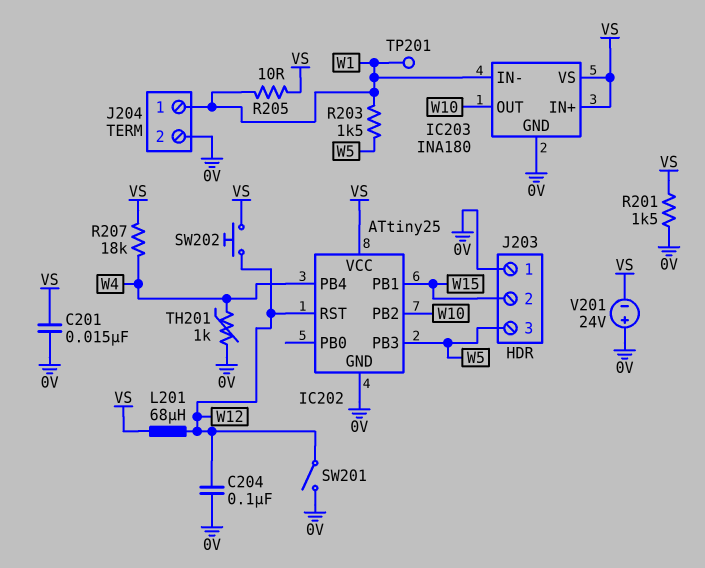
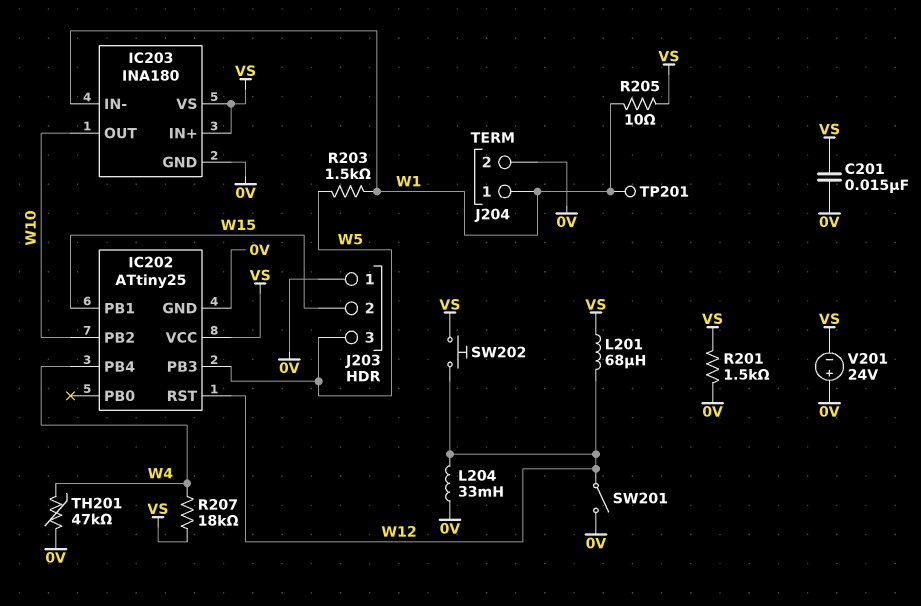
C204: 100nF (0V, W12) -> none
L204: none -> 33mH (0V, W12)
TH201: 1k (0V, W4) -> 47k (0V, W4)

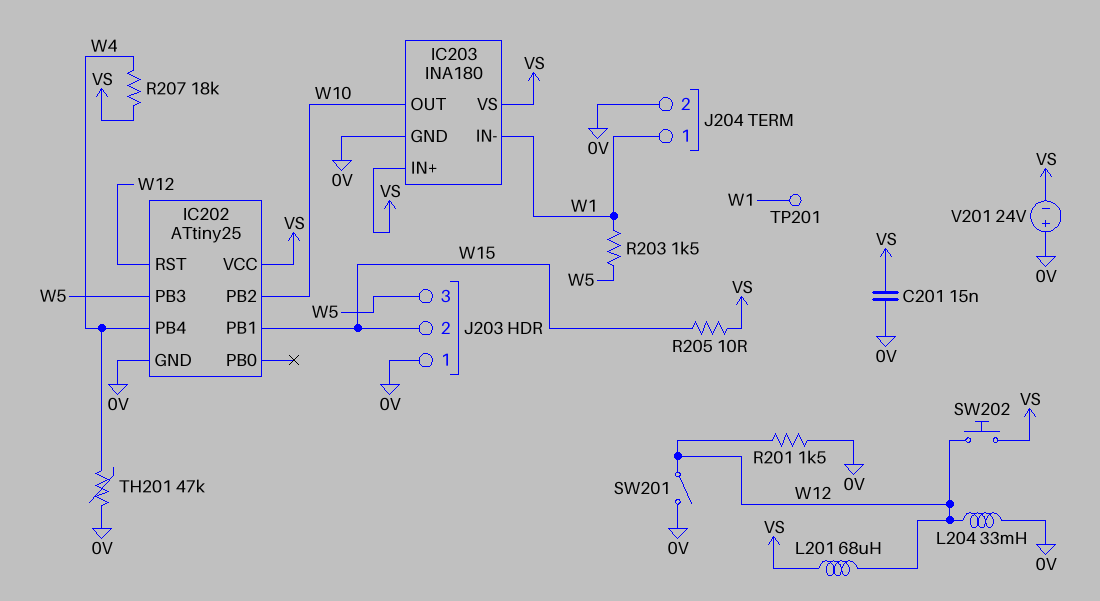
R201: 1.5k (0V, VS) -> 1.5k (0V, W12)
R205: 10 (VS, W1) -> 10 (VS, W15)

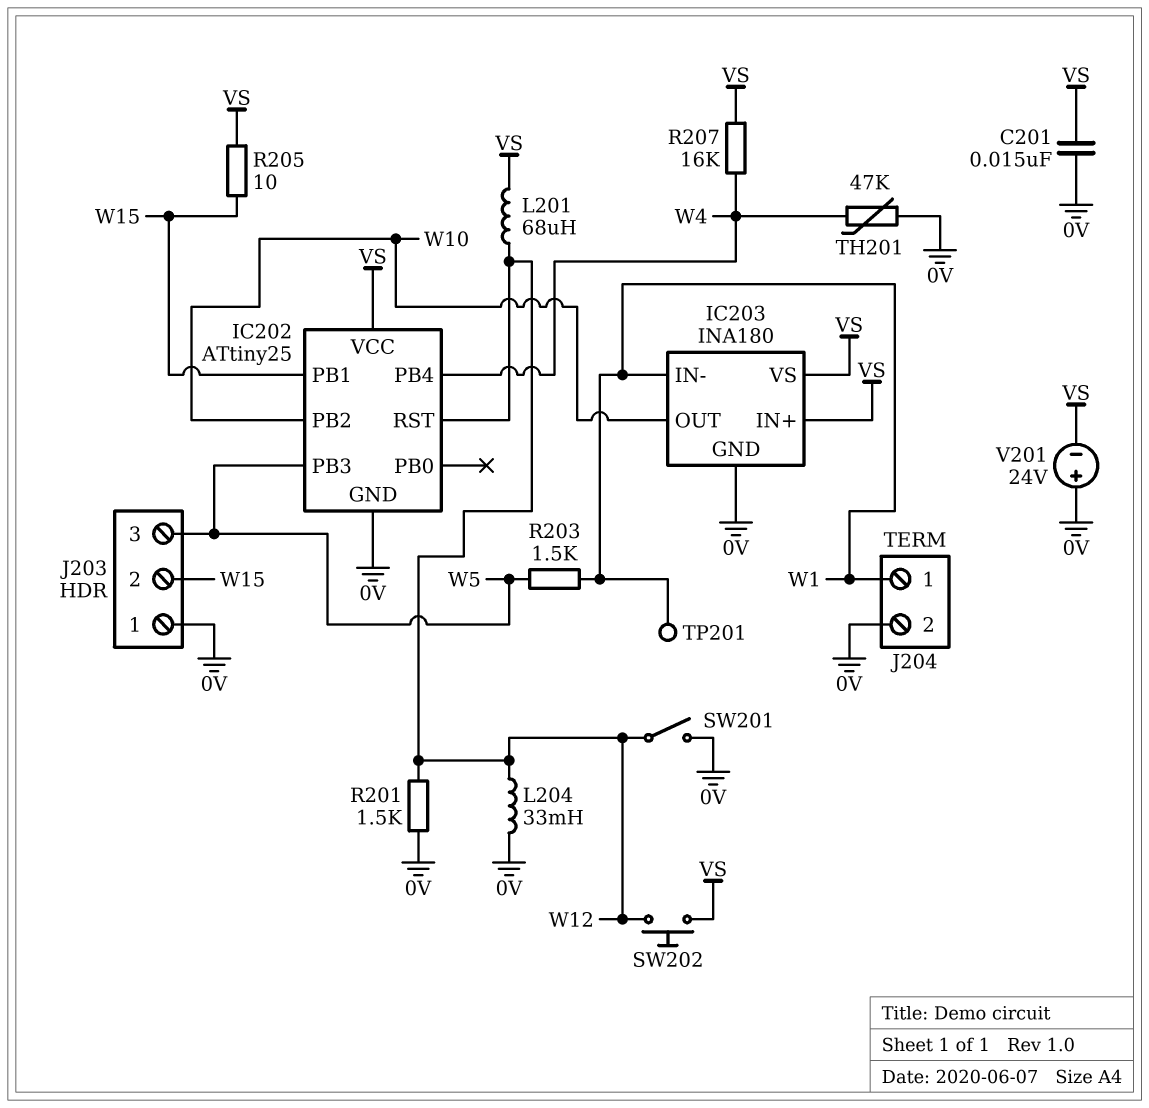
R207: 18k (VS, W4) -> 16k (VS, W4)

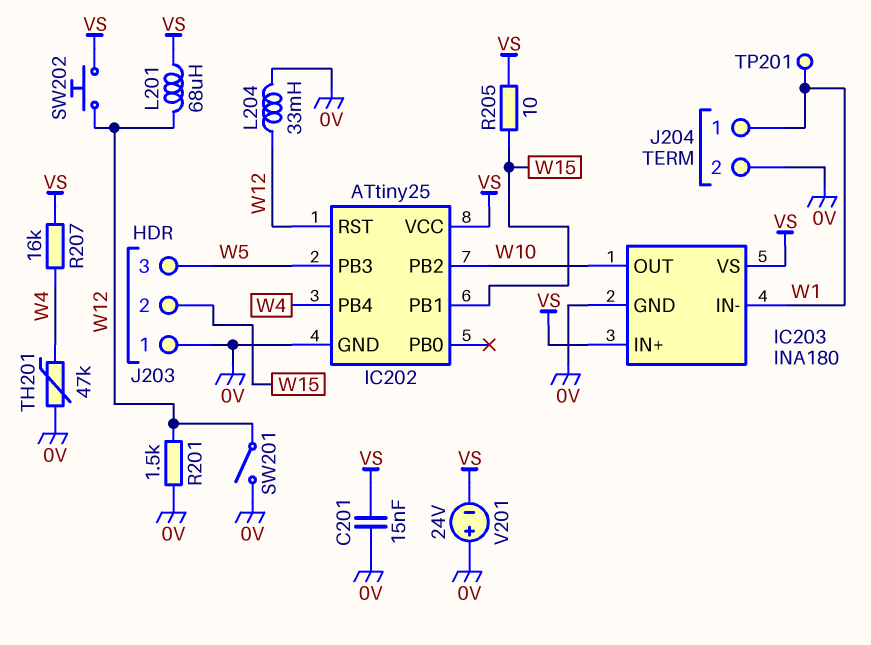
R203: 1.5k (W1, W5) -> none

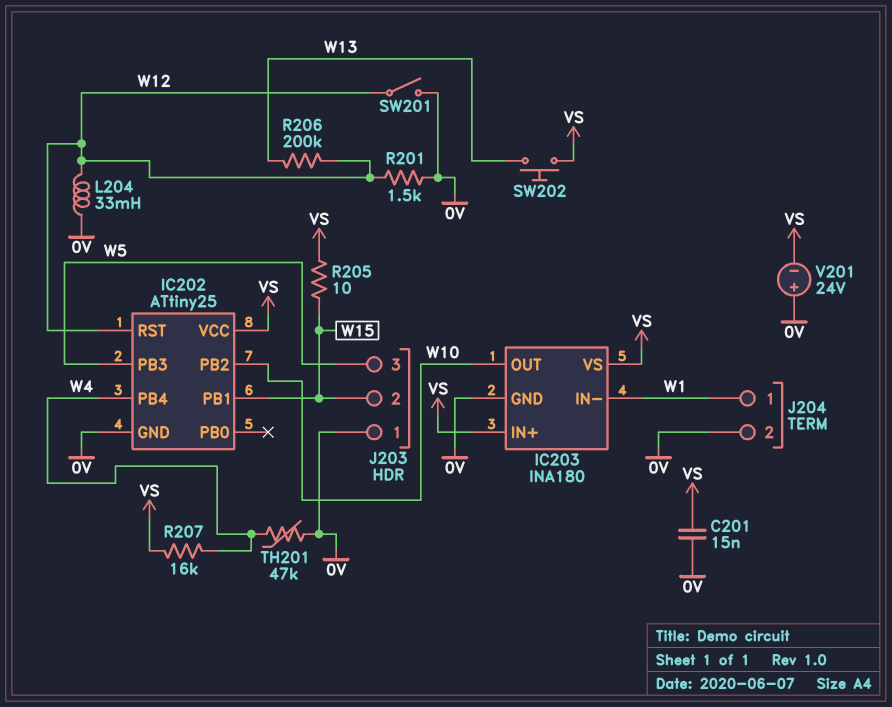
L201: 68uH (VS, W12) -> none
R206: none -> 200k (W12, W13)
SW202: button (VS, W12) -> button (VS, W13)
TP201: test point (W1) -> none

